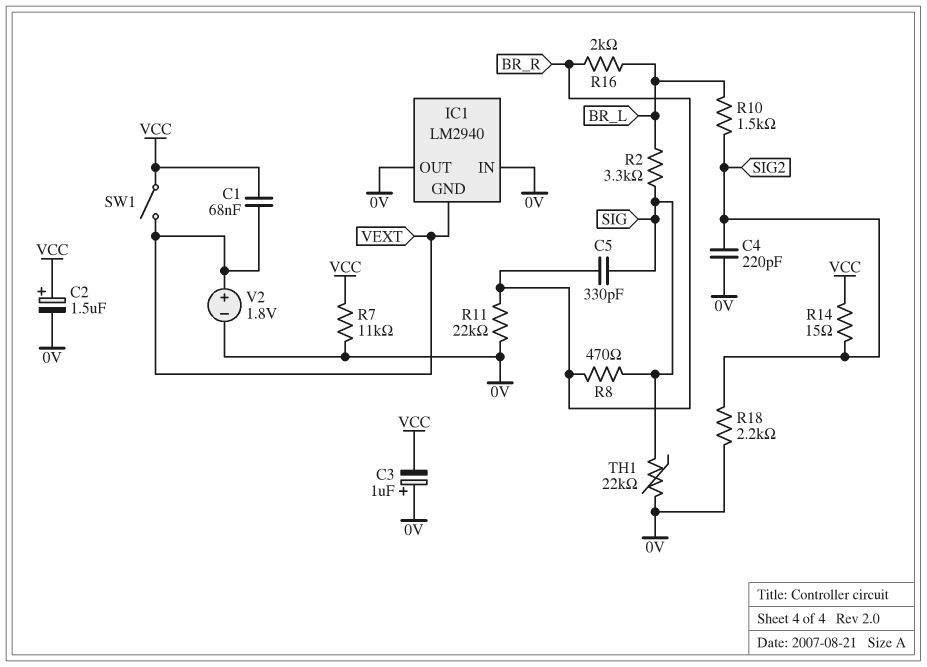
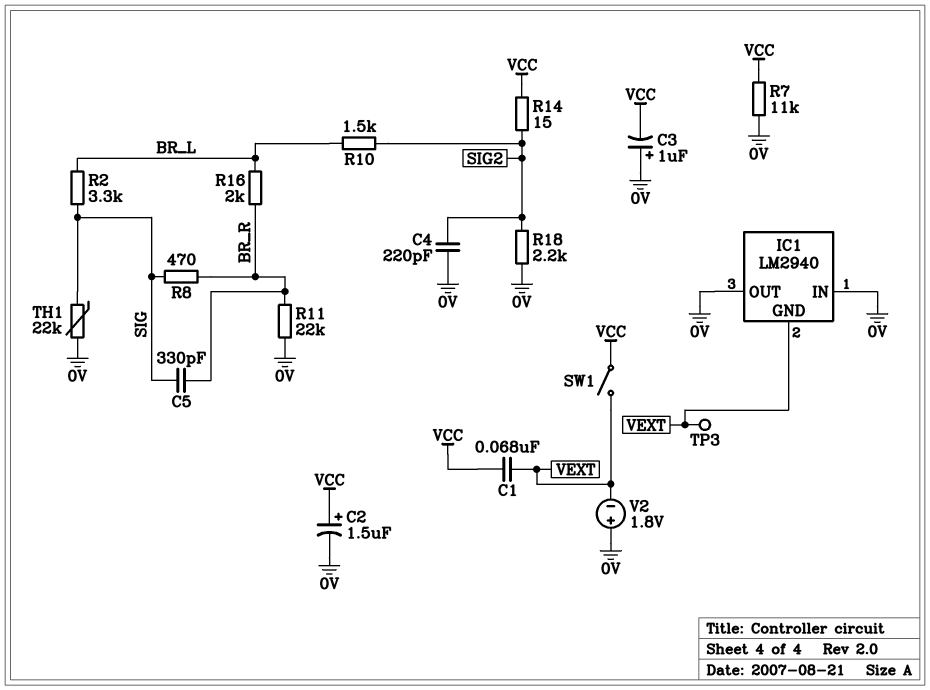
TP3: none -> test point (VEXT)
V2: 1.8V (plus VEXT, minus 0V) -> 1.8V (plus 0V, minus VEXT)

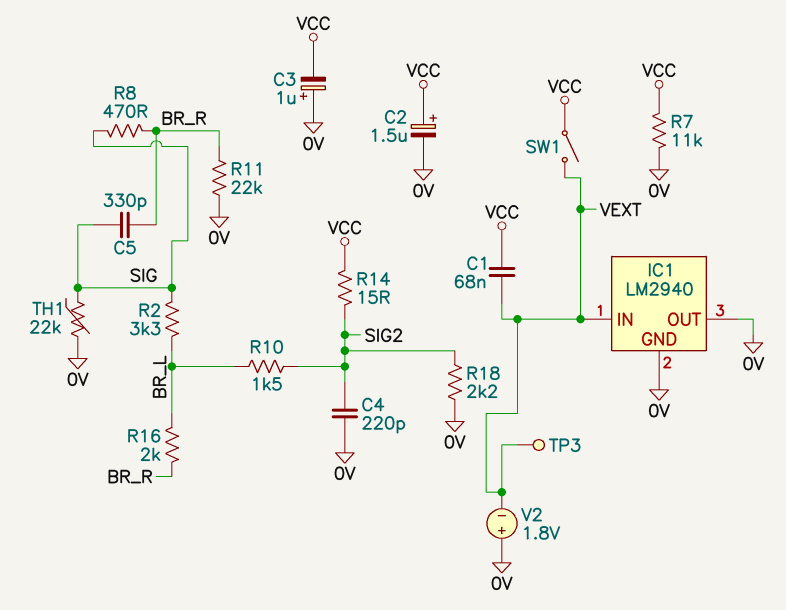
IC1 pin GND: VEXT -> 0V
IC1 pin IN: 0V -> VEXT

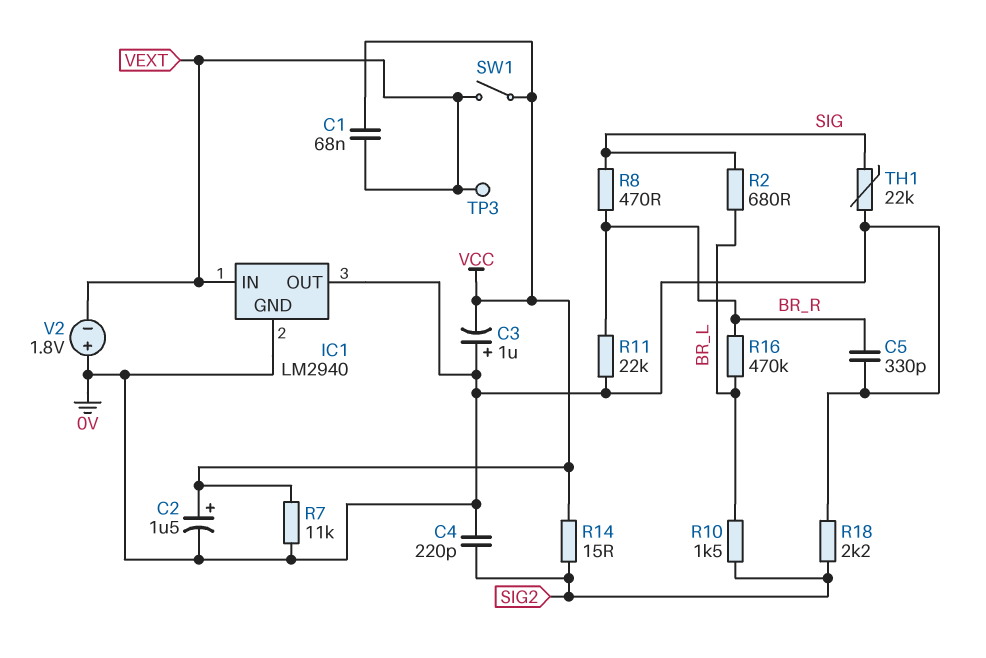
C5: 330pF (BR_R, SIG) -> 330pF (0V, BR_R)
R2: 3.3k (BR_L, SIG) -> 680 (BR_L, SIG)
R16: 2k (BR_L, BR_R) -> 470k (BR_L, BR_R)

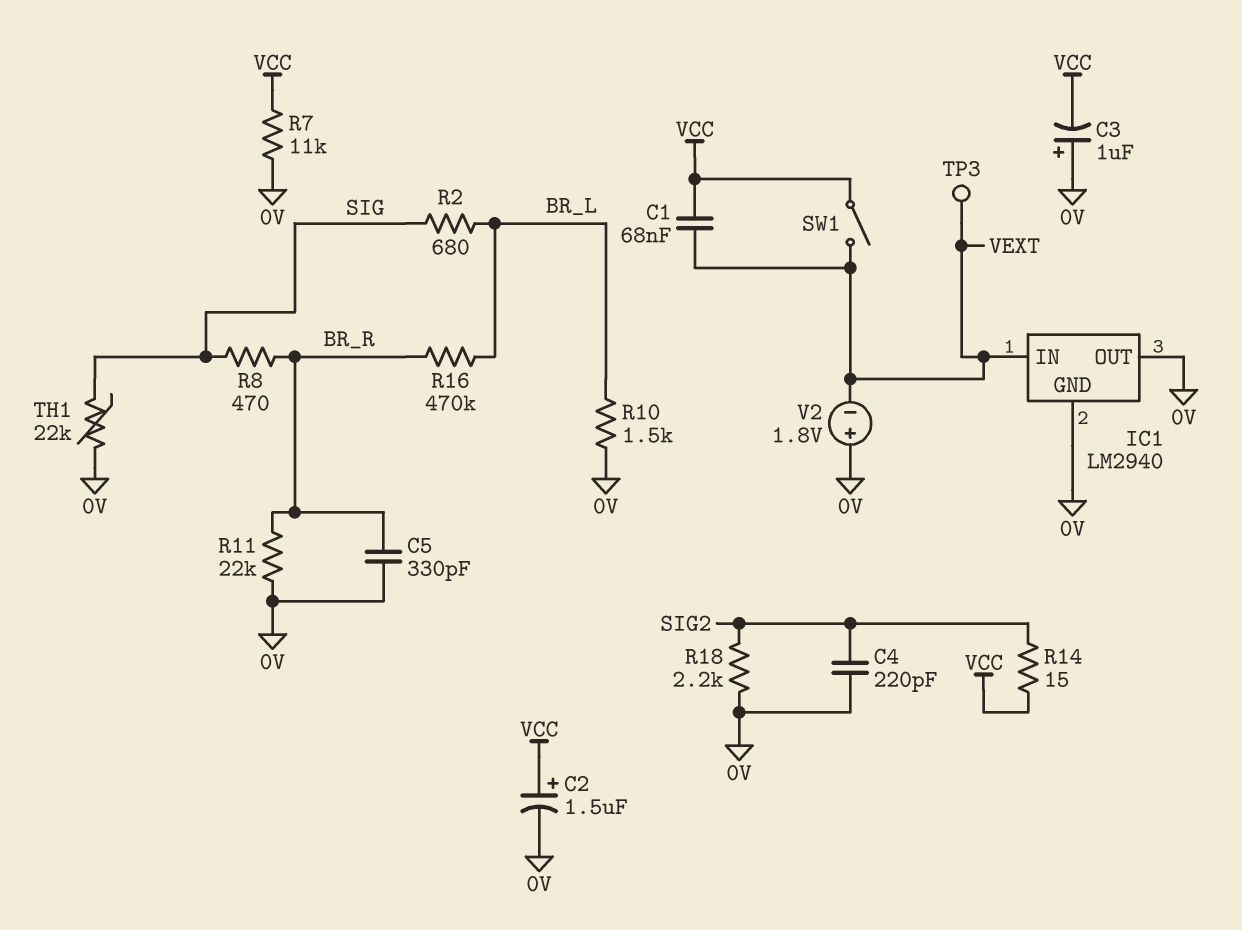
R10: 1.5k (BR_L, SIG2) -> 1.5k (0V, BR_L)

